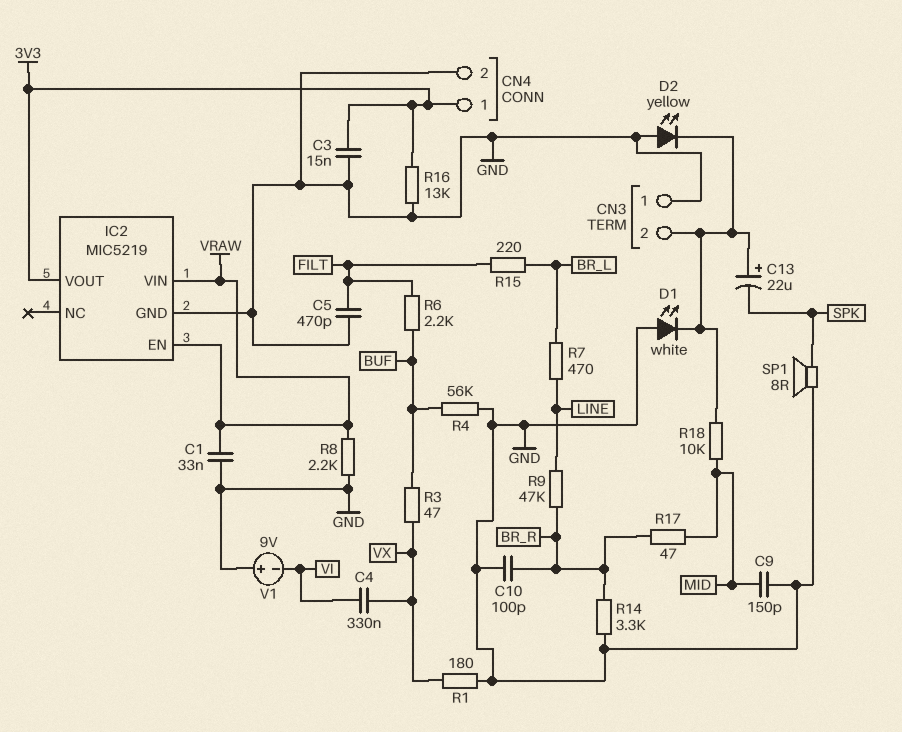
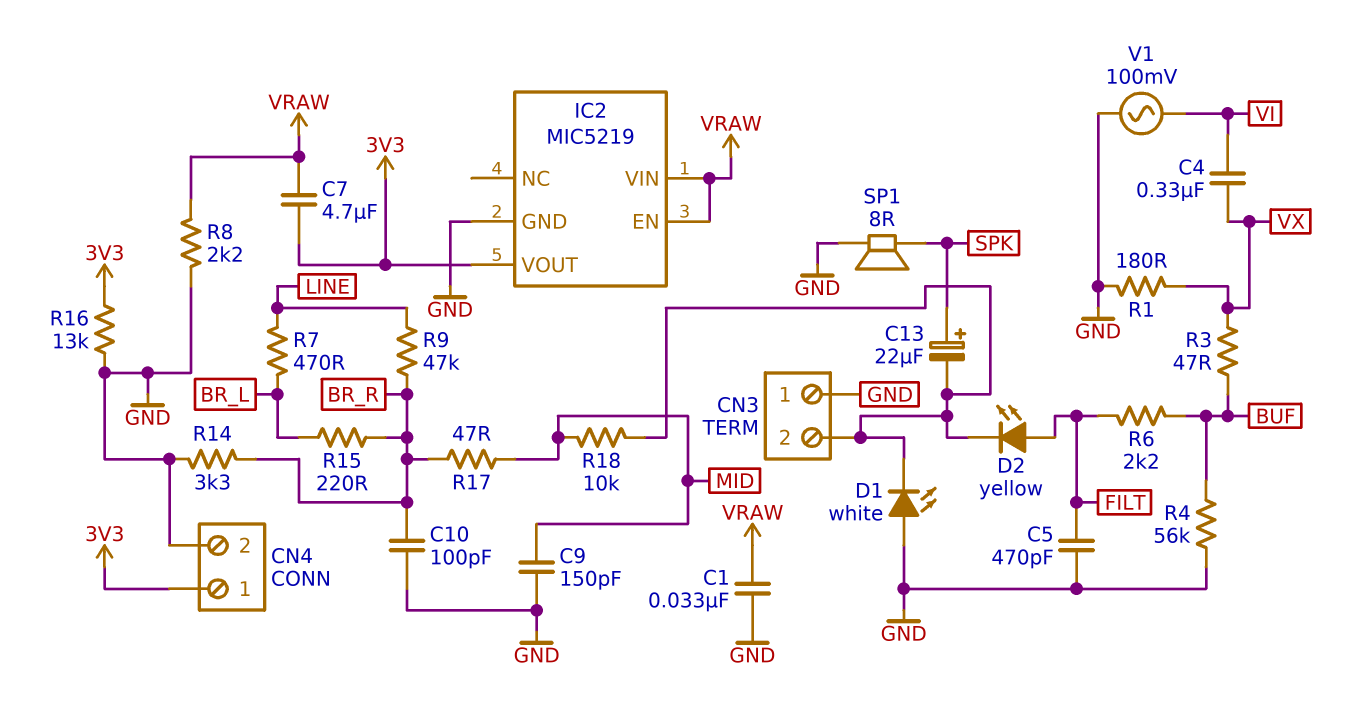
C3: 15nF (3V3, GND) -> none
C7: none -> 4.7uF (3V3, VRAW)
C13: 22uF (plus CN3/2, minus SPK) -> 22uF (plus SPK, minus CN3/2)
D2: LED yellow (A GND, K CN3/2) -> LED yellow (A FILT, K CN3/2)
R15: 220 (BR_L, FILT) -> 220 (BR_L, BR_R)
V1: 9V (plus GND, minus VI) -> AC 100mV (GND, VI)

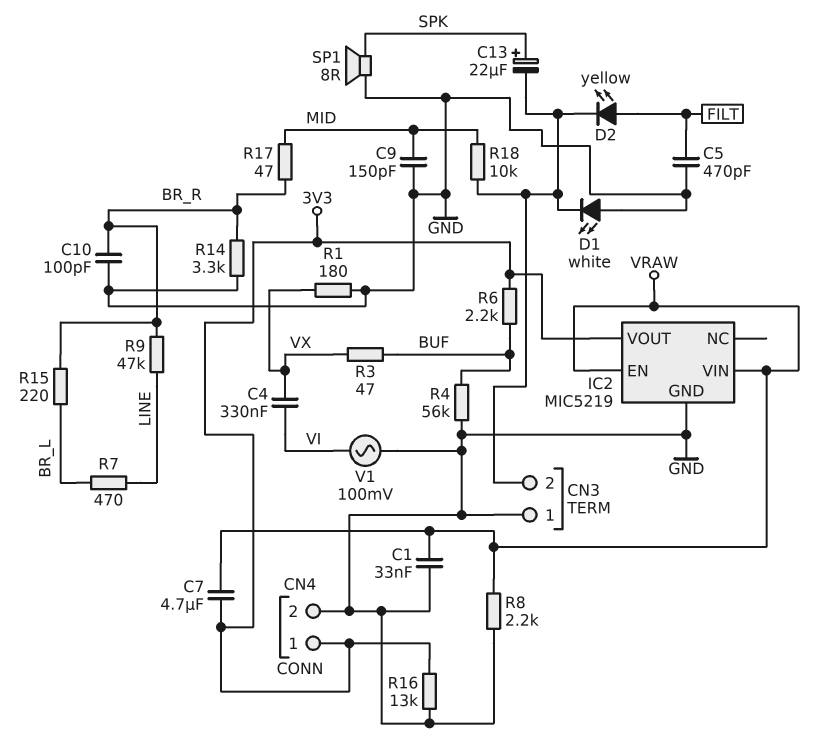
R6: 2.2k (BUF, FILT) -> 2.2k (3V3, BUF)

